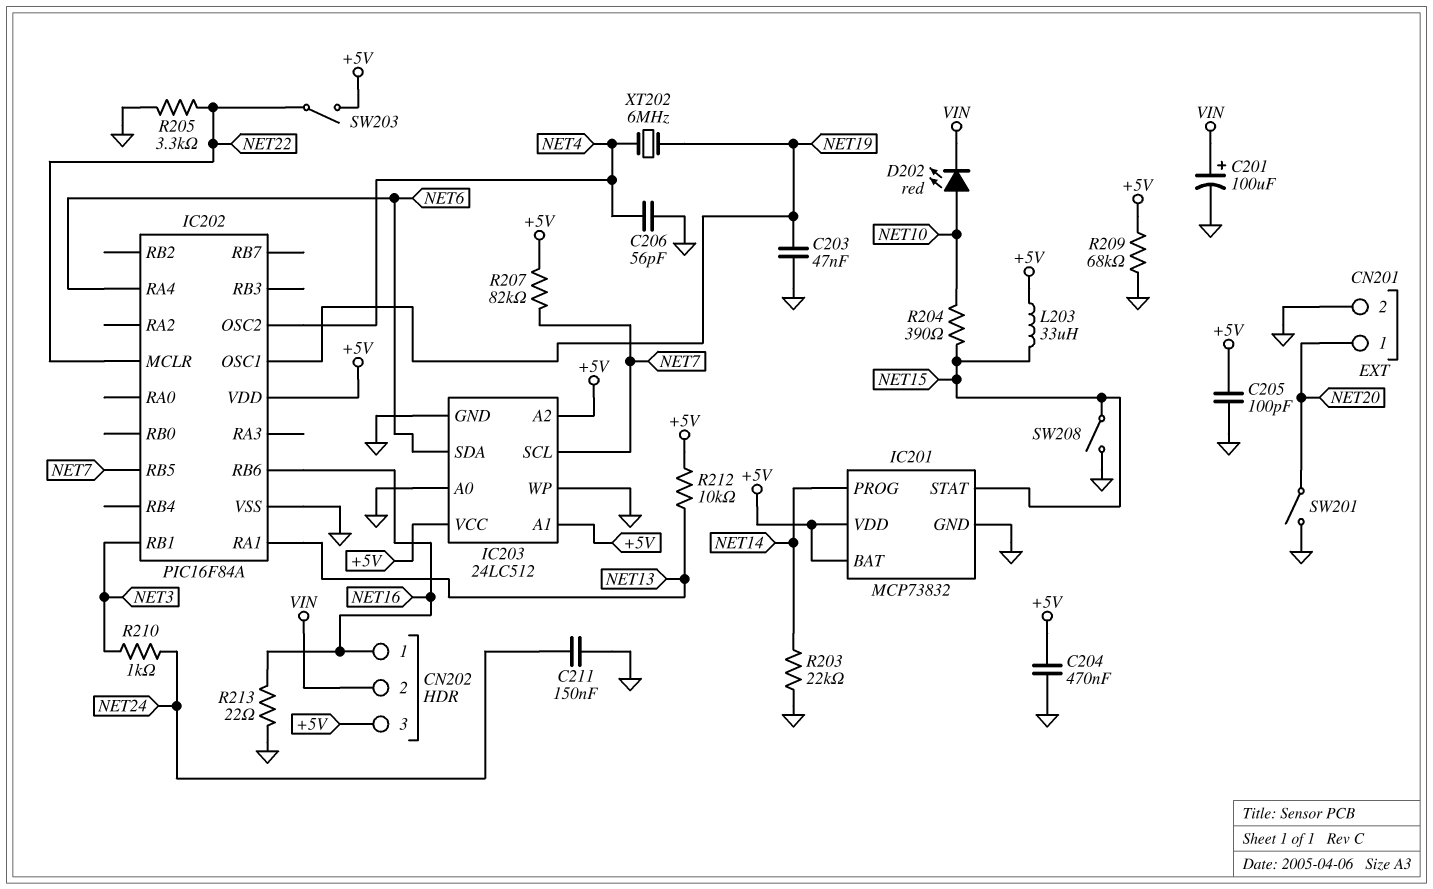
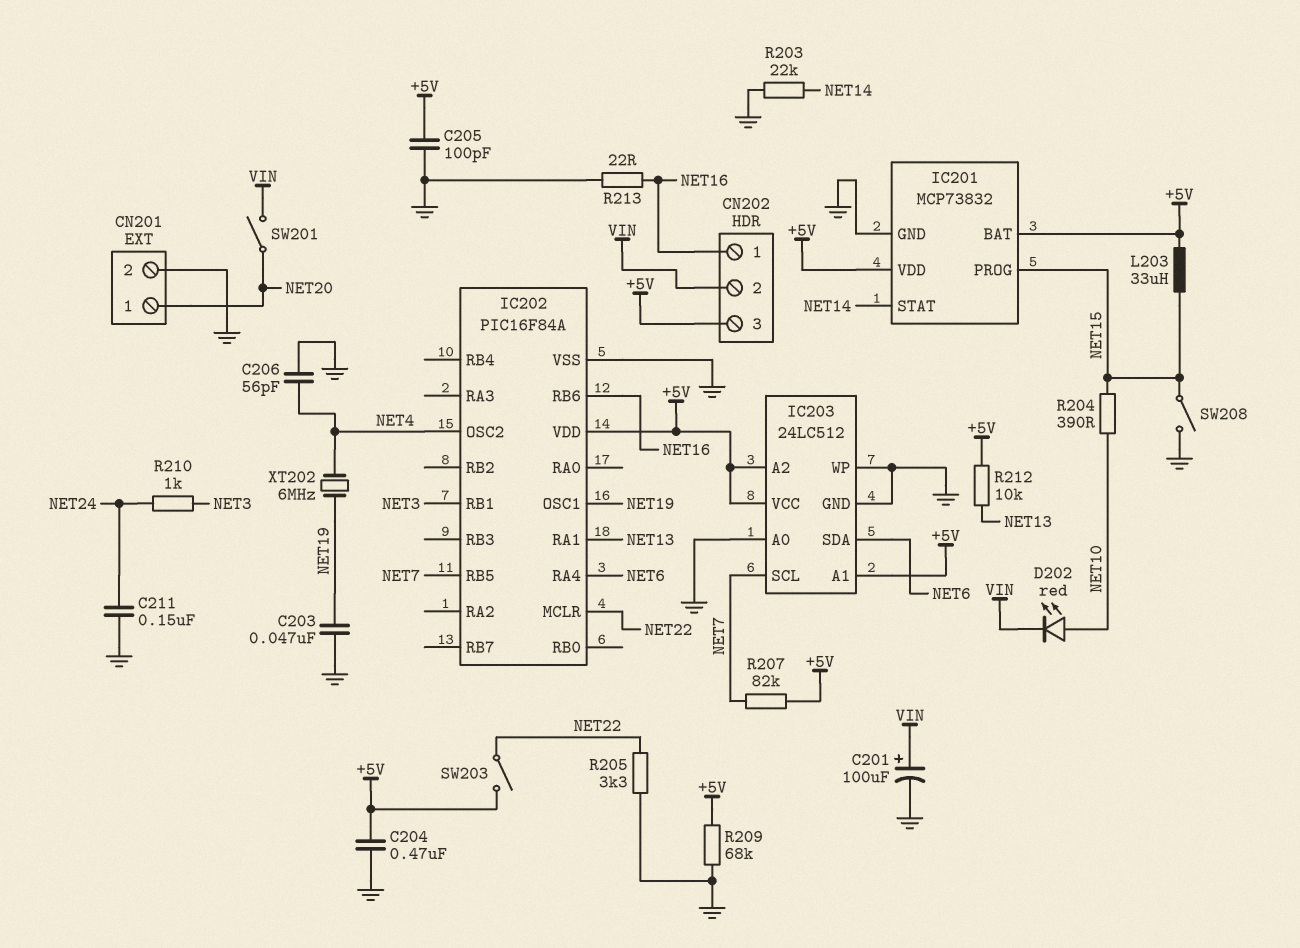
IC201 pin PROG: NET14 -> NET15
IC201 pin STAT: NET15 -> NET14
SW201: switch (GND, NET20) -> switch (NET20, VIN)

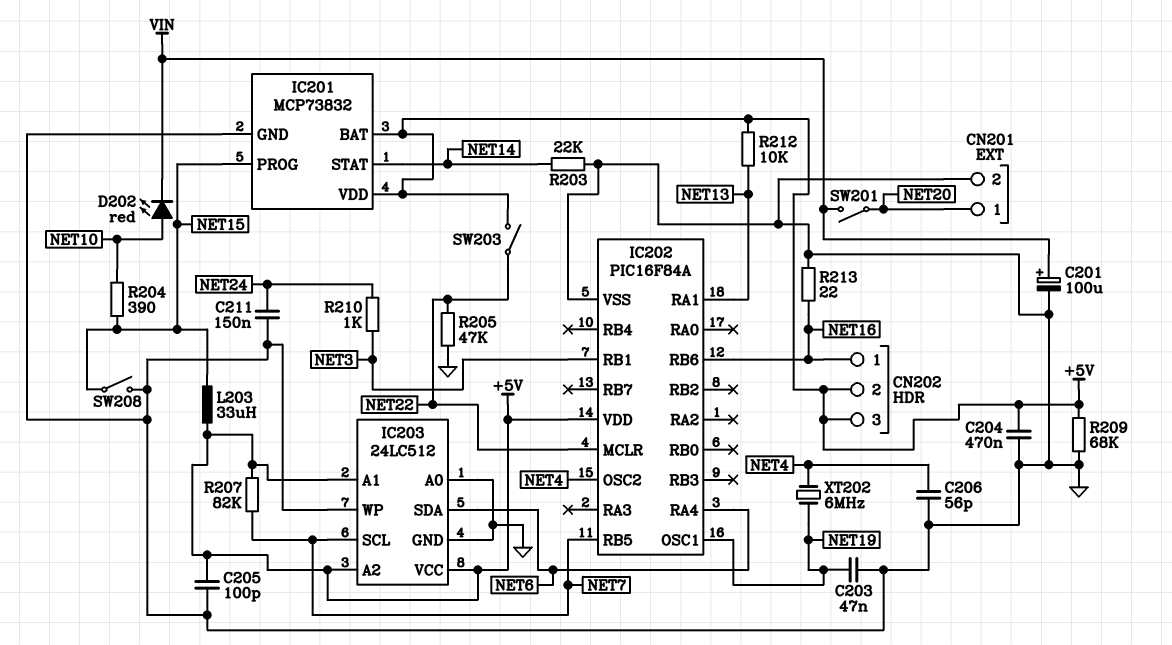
CN202 pin 2: VIN -> +5V
R205: 3.3k (GND, NET22) -> 47k (GND, NET22)

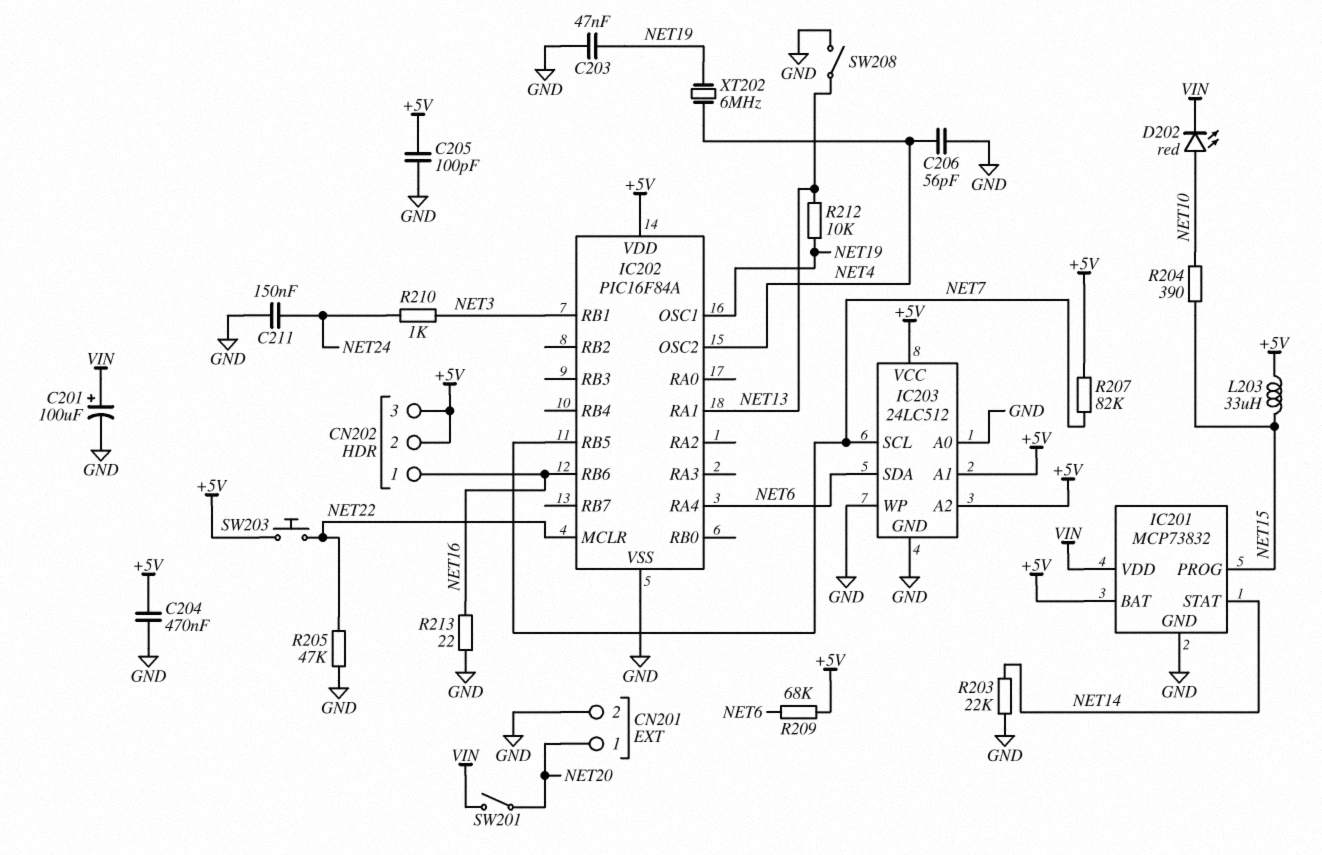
IC201 pin VDD: +5V -> VIN
R209: 68k (+5V, GND) -> 68k (+5V, NET6)
R212: 10k (+5V, NET13) -> 10k (NET13, NET19)
SW203: switch (+5V, NET22) -> button (+5V, NET22)
SW208: switch (GND, NET15) -> switch (GND, NET13)

